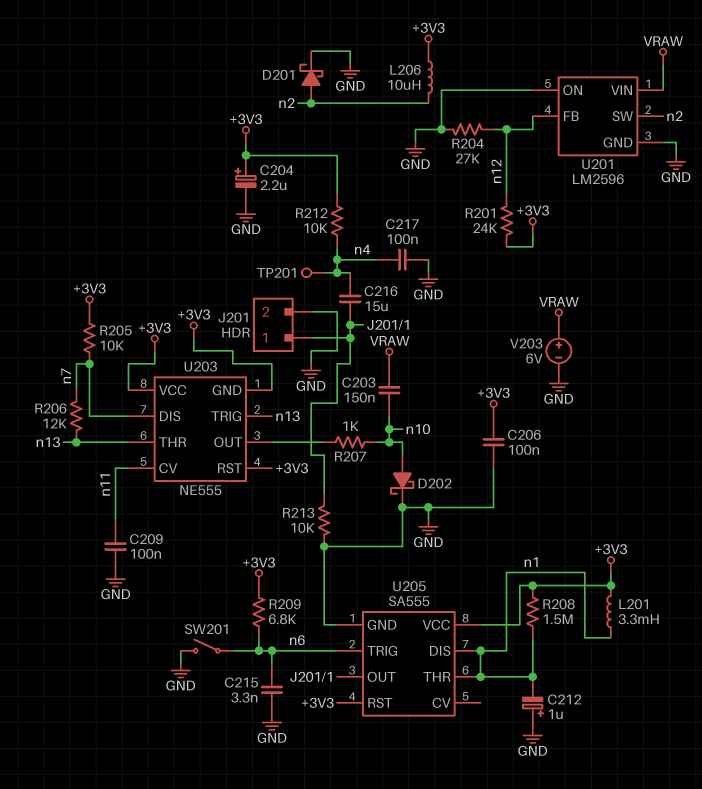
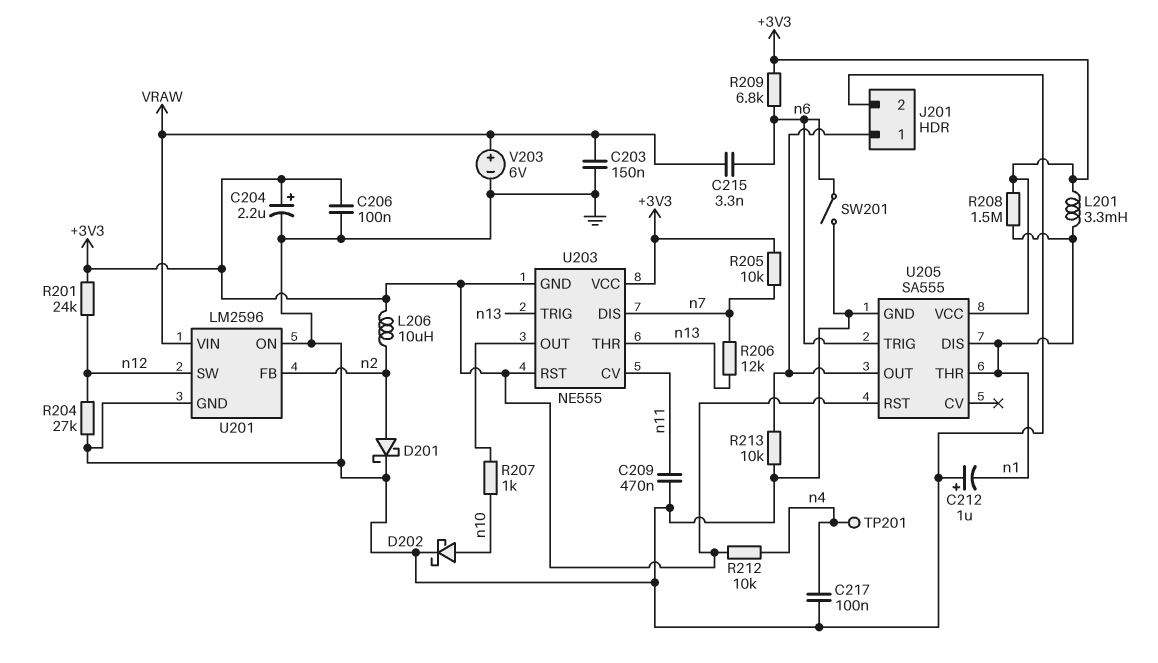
C203: 150nF (VRAW, n10) -> 150nF (GND, VRAW)
C209: 100nF (GND, n11) -> 470nF (GND, n11)
C215: 3.3nF (GND, n6) -> 3.3nF (VRAW, n6)
C216: 15uF (J201/1, n4) -> none
U201 pin FB: n12 -> n2
U201 pin SW: n2 -> n12

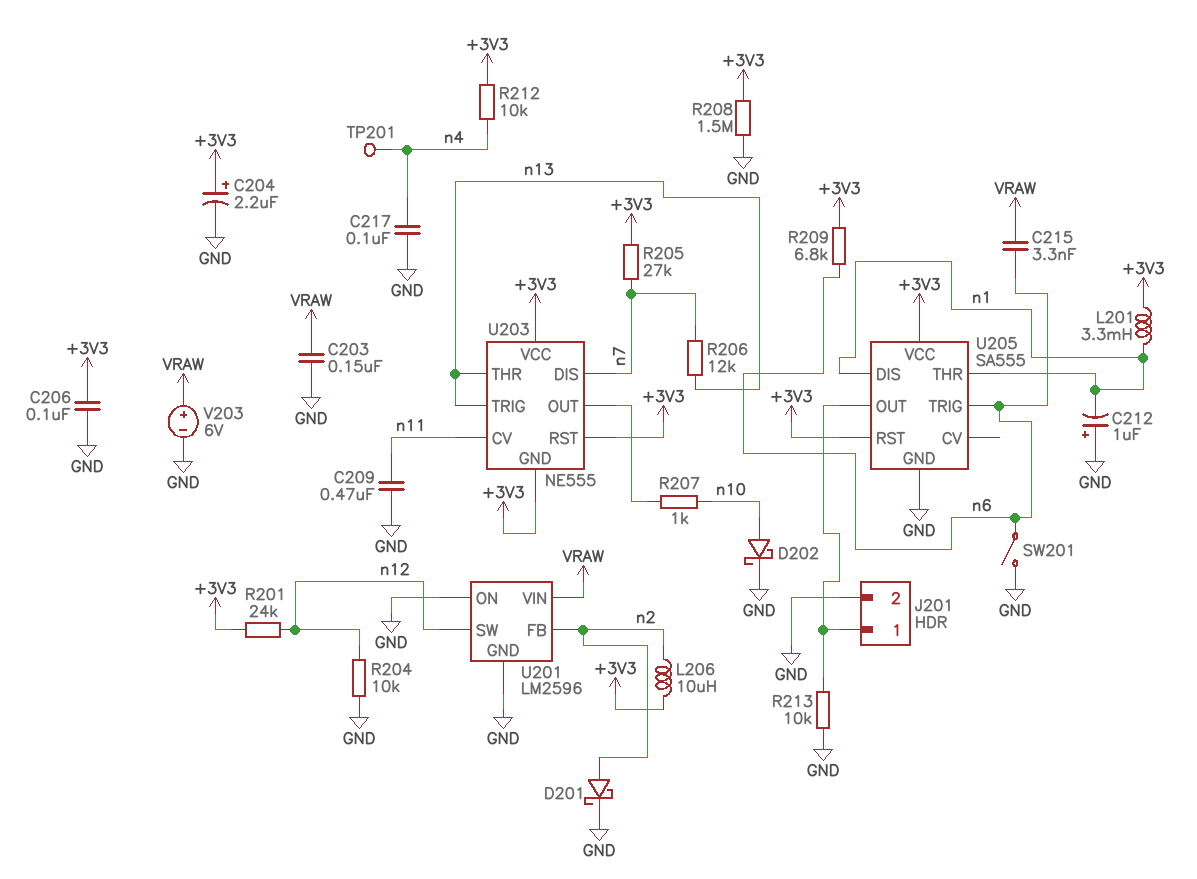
R204: 27k (GND, n12) -> 10k (GND, n12)
R205: 10k (+3V3, n7) -> 27k (+3V3, n7)
R208: 1.5M (+3V3, n1) -> 1.5M (+3V3, GND)

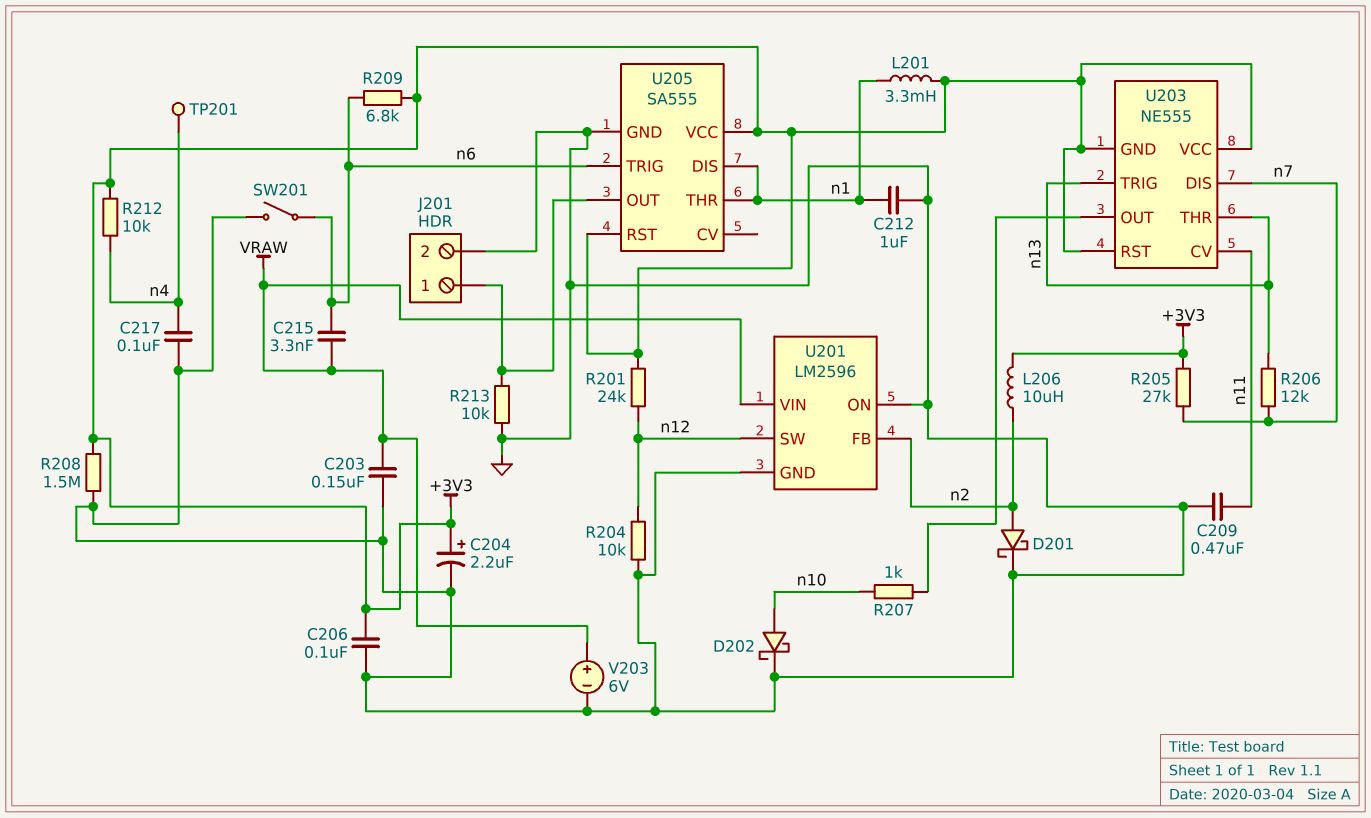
C212: 1uF (plus GND, minus n1) -> 1uF (GND, n1)

